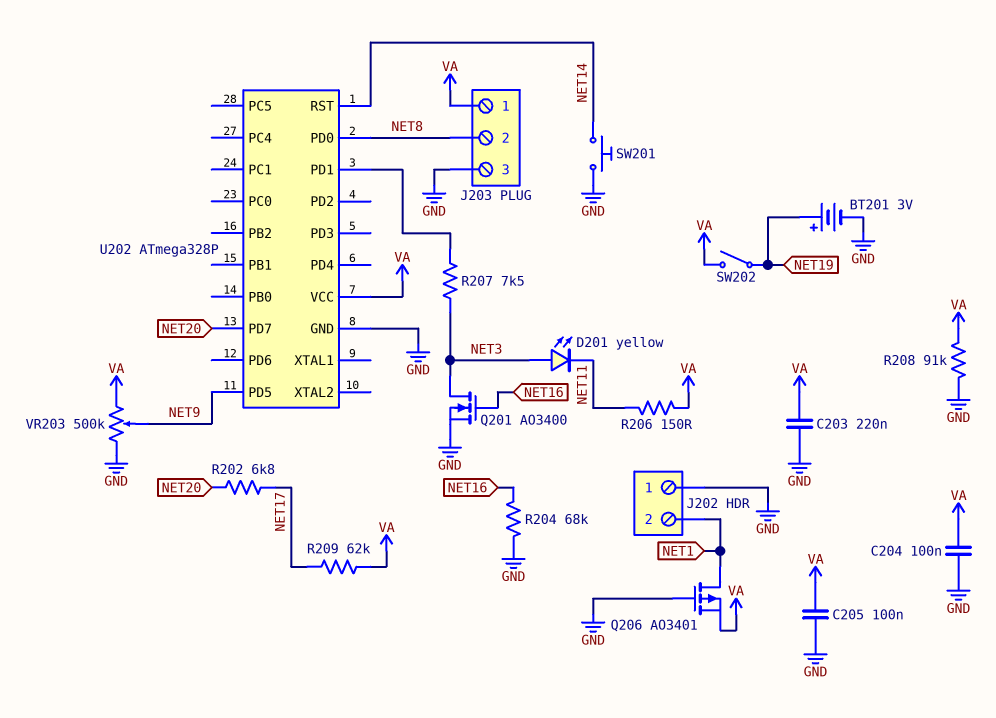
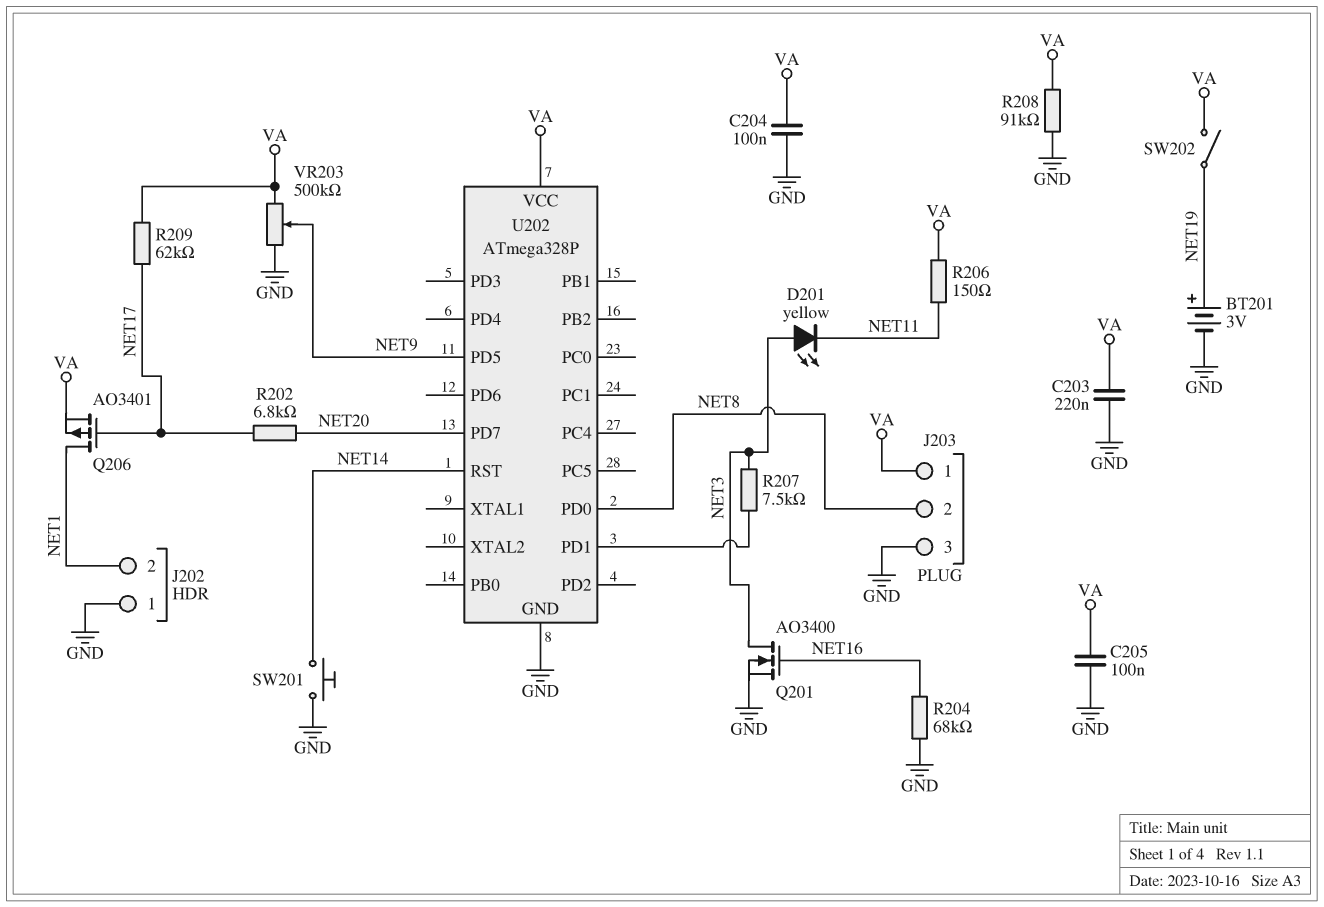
Q206: PMOS AO3401 (G GND, D NET1, S VA) -> PMOS AO3401 (G NET17, D NET1, S VA)

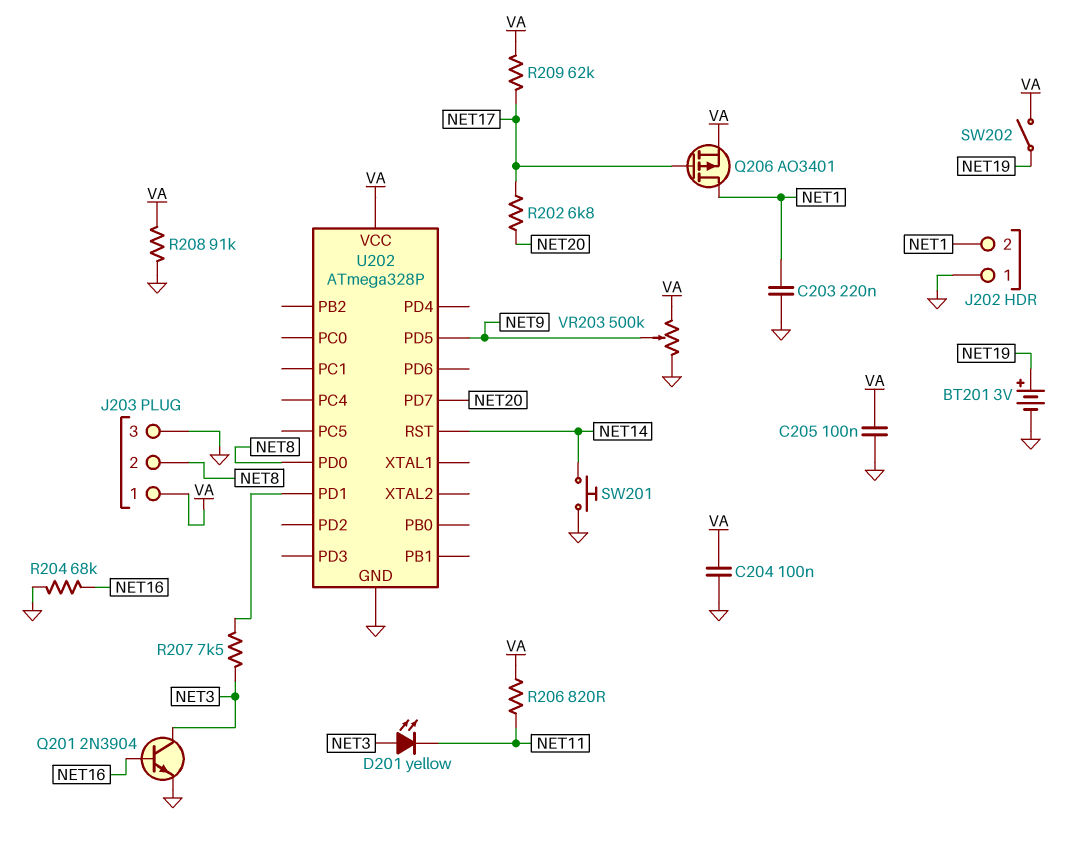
C203: 220nF (GND, VA) -> 220nF (GND, NET1)
Q201: NMOS AO3400 (G NET16, D NET3, S GND) -> NPN 2N3904 (B NET16, C NET3, E GND)
R206: 150 (NET11, VA) -> 820 (NET11, VA)

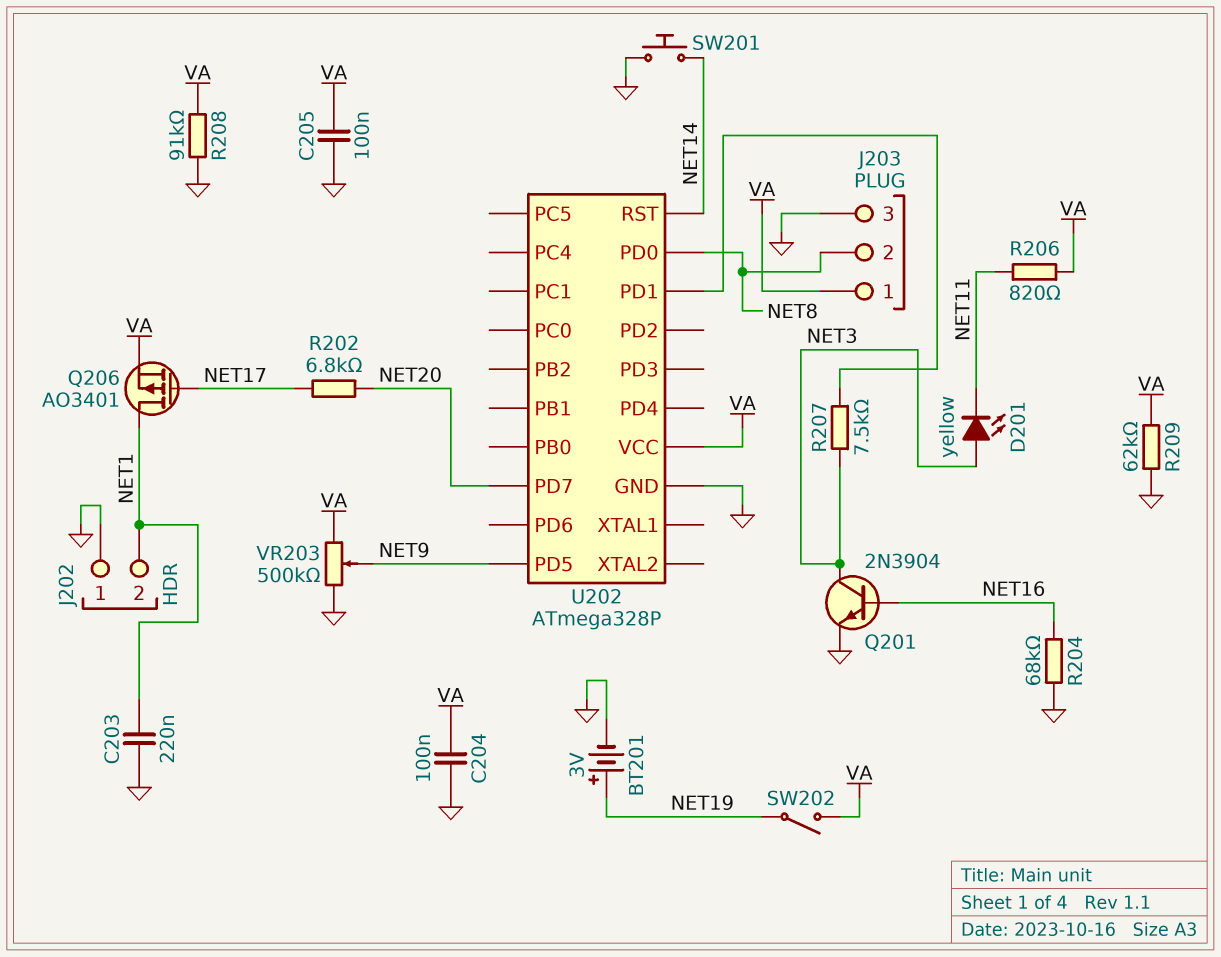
R209: 62k (NET17, VA) -> 62k (GND, VA)

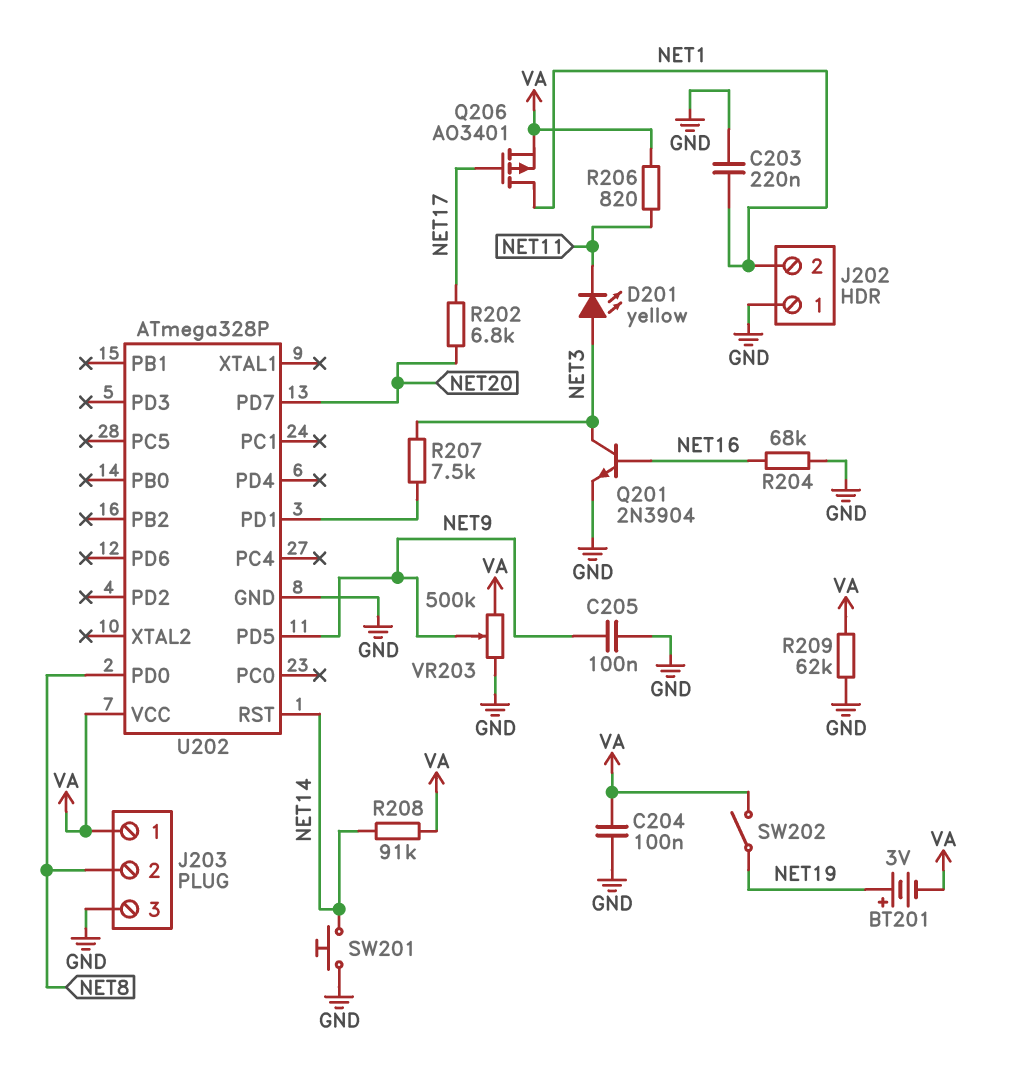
BT201: 3V (plus NET19, minus GND) -> 3V (plus NET19, minus VA)
C205: 100nF (GND, VA) -> 100nF (GND, NET9)
R208: 91k (GND, VA) -> 91k (NET14, VA)

